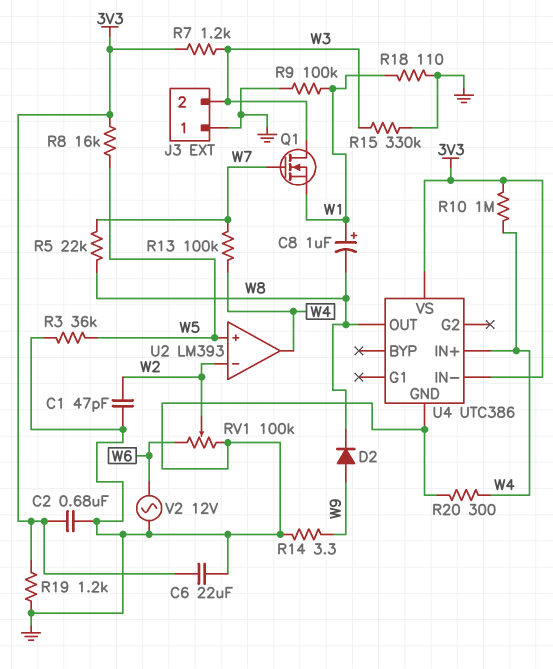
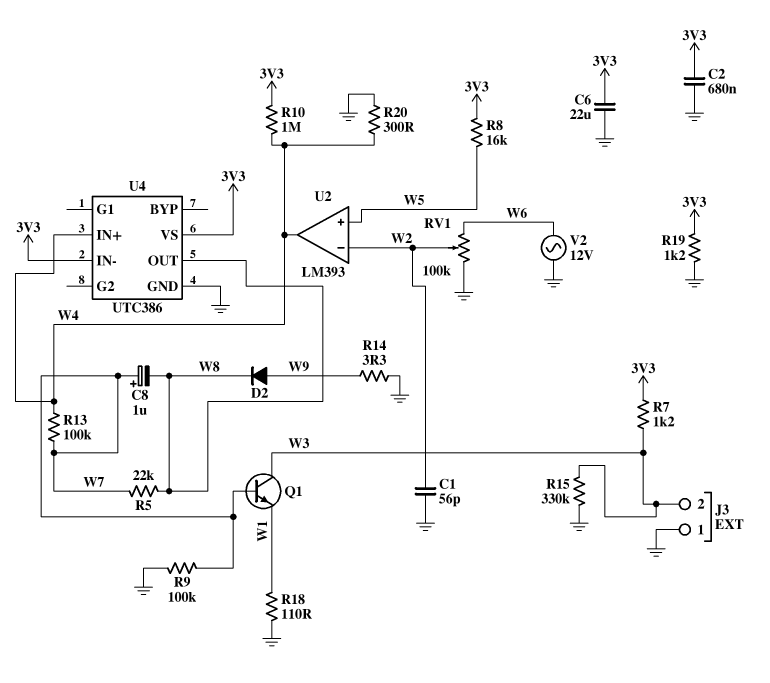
C1: 47pF (GND, W2) -> 56pF (GND, W2)
C8: 1uF (plus W1, minus W8) -> 1uF (plus W7, minus W8)
Q1: NMOS (G W7, D W3, S W1) -> NPN (B W7, C W3, E W1)
R3: 36k (GND, W5) -> none
R9: 100k (GND, W1) -> 100k (GND, W7)

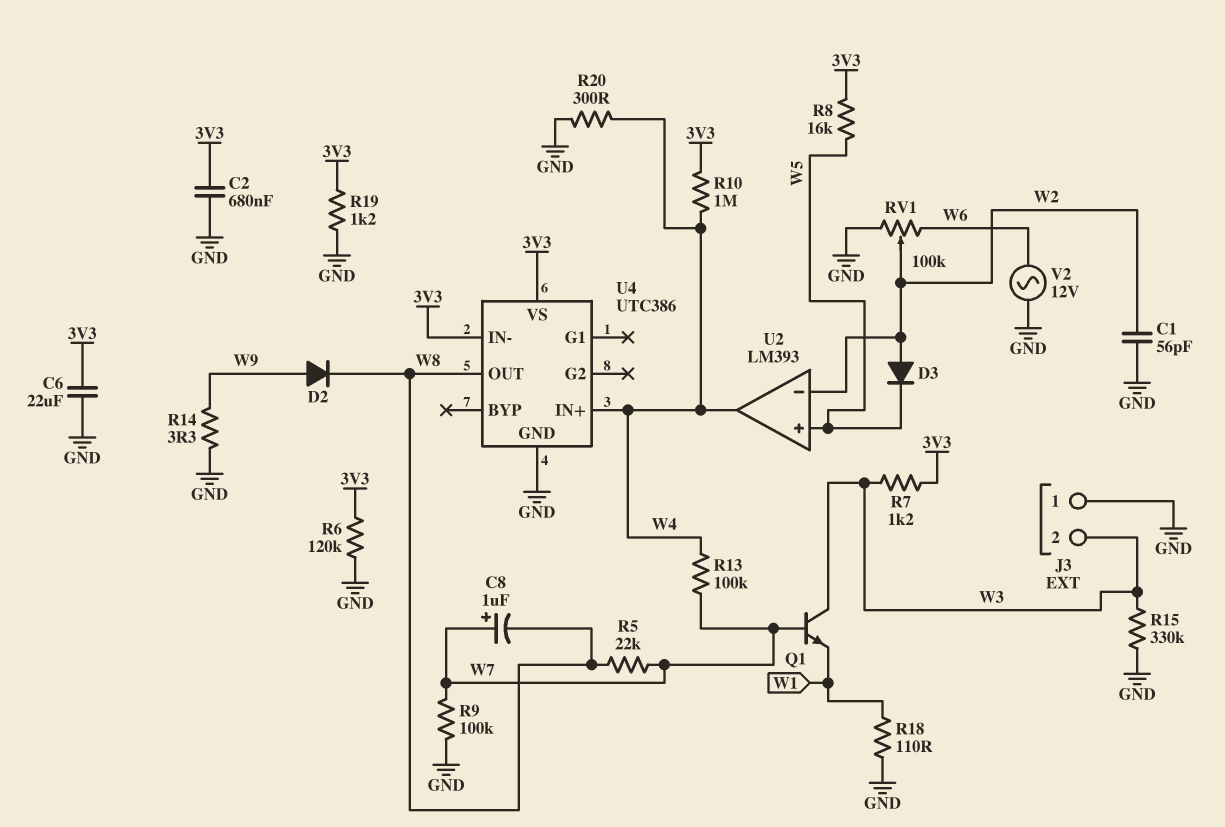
D3: none -> diode (A W2, K W5)
R6: none -> 120k (3V3, GND)

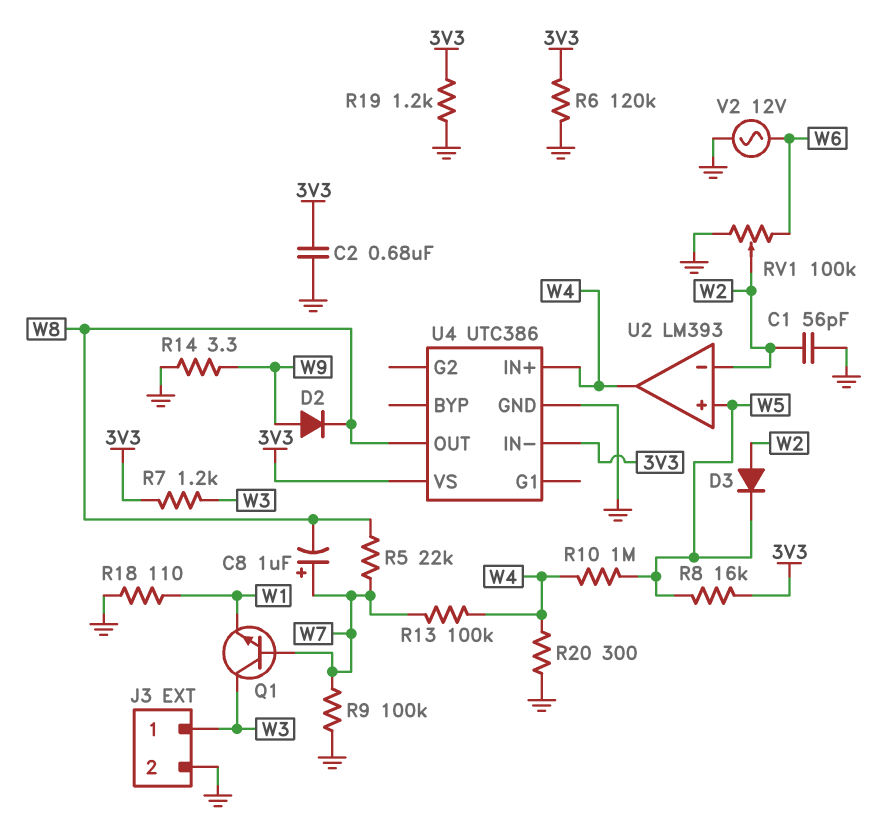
C6: 22uF (3V3, GND) -> none
J3 pin 1: GND -> W3
J3 pin 2: W3 -> GND
R10: 1M (3V3, W4) -> 1M (W4, W5)
R15: 330k (GND, W3) -> none

